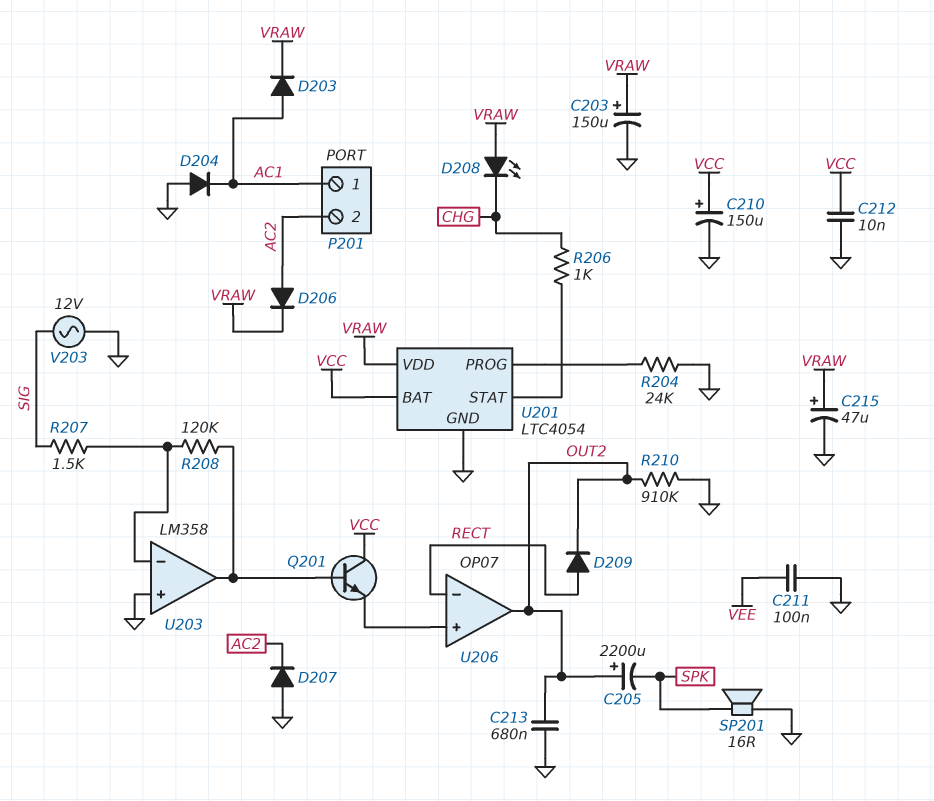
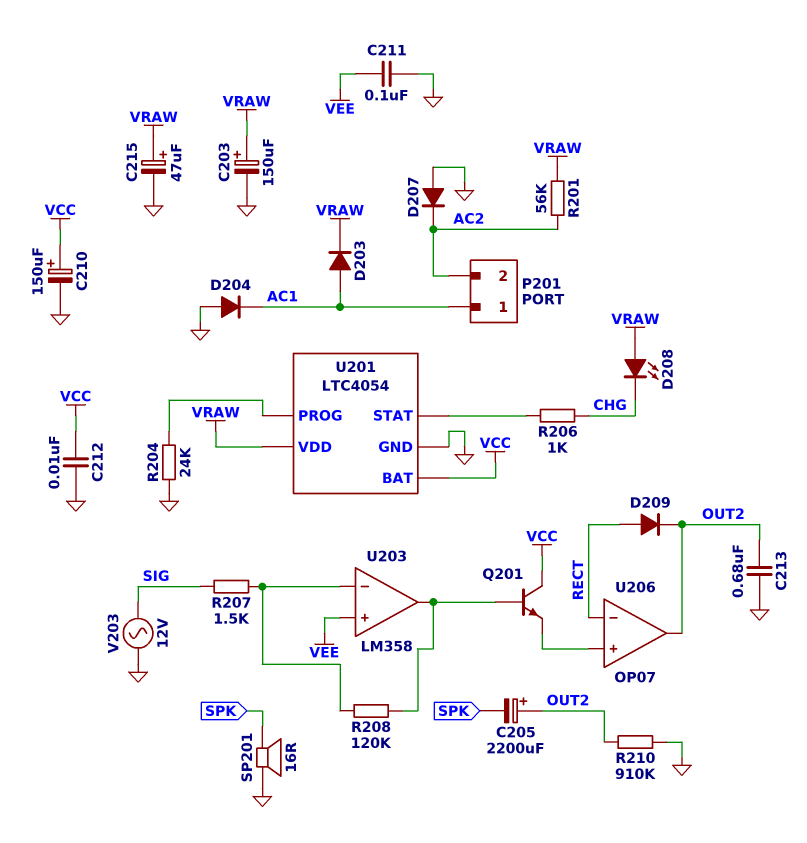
D206: diode (A AC2, K VRAW) -> none
R201: none -> 56k (AC2, VRAW)
U203 pin in+: GND -> VEE

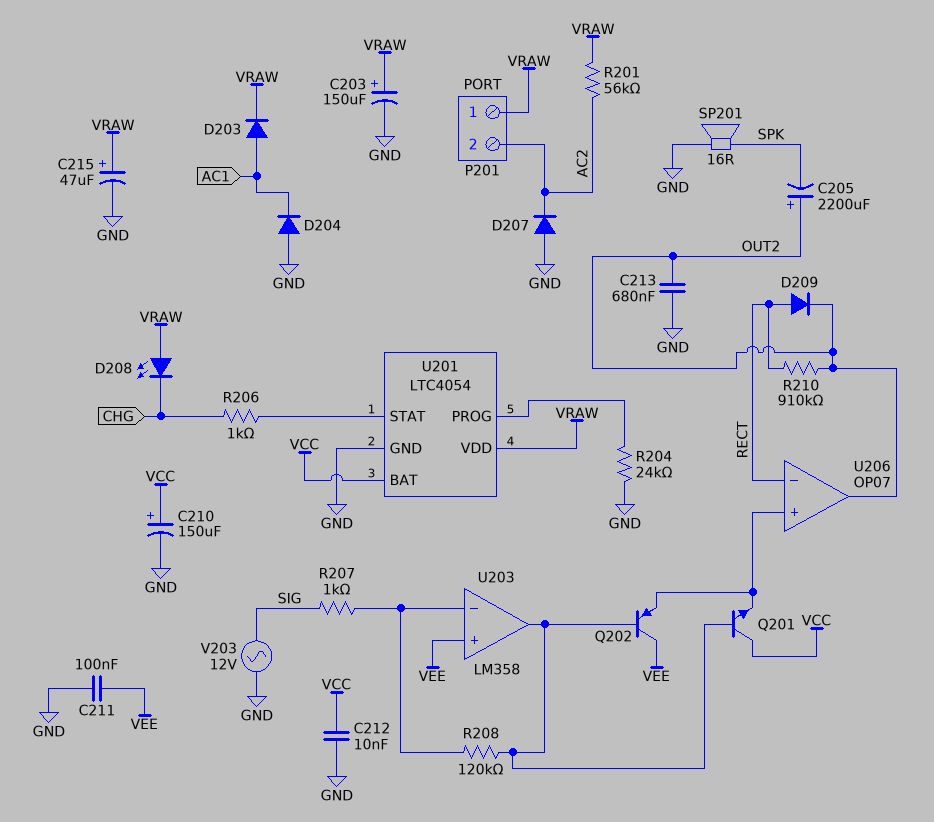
P201 pin 1: AC1 -> VRAW
Q202: none -> PNP (B U203/out, C VEE, E U206/in+)
R207: 1.5k (SIG, U203/in-) -> 1k (SIG, U203/in-)
R210: 910k (GND, OUT2) -> 910k (OUT2, RECT)

